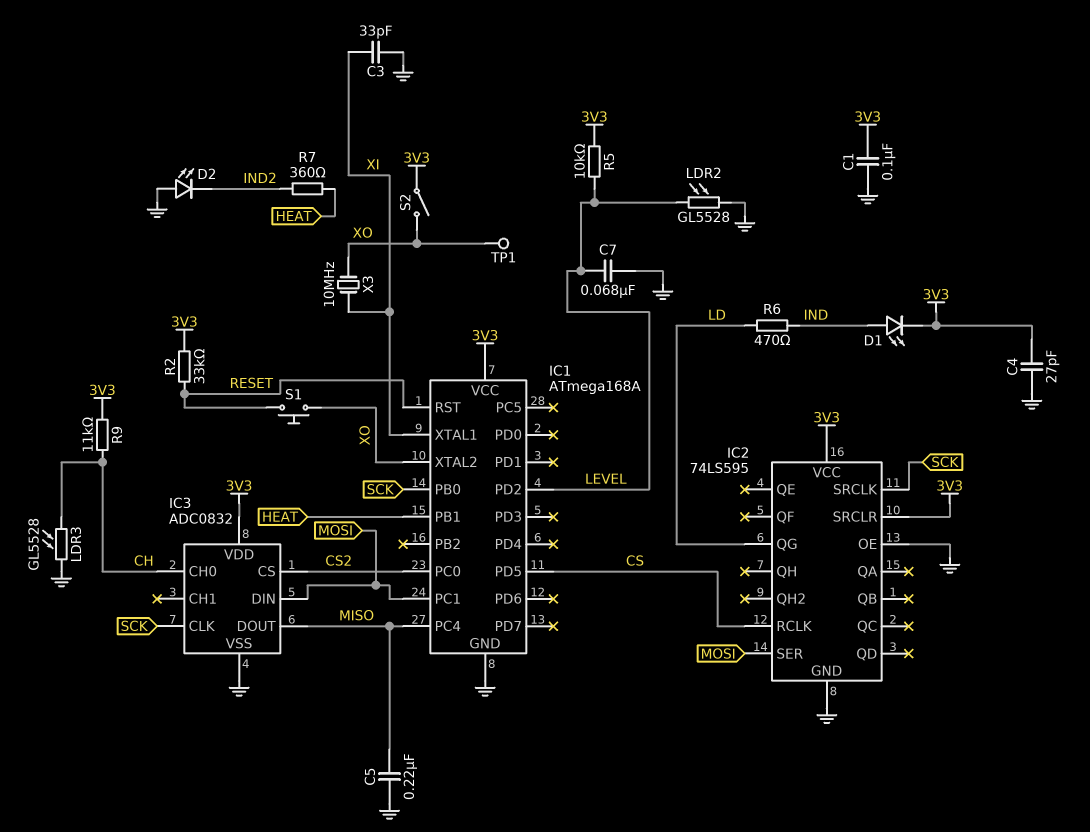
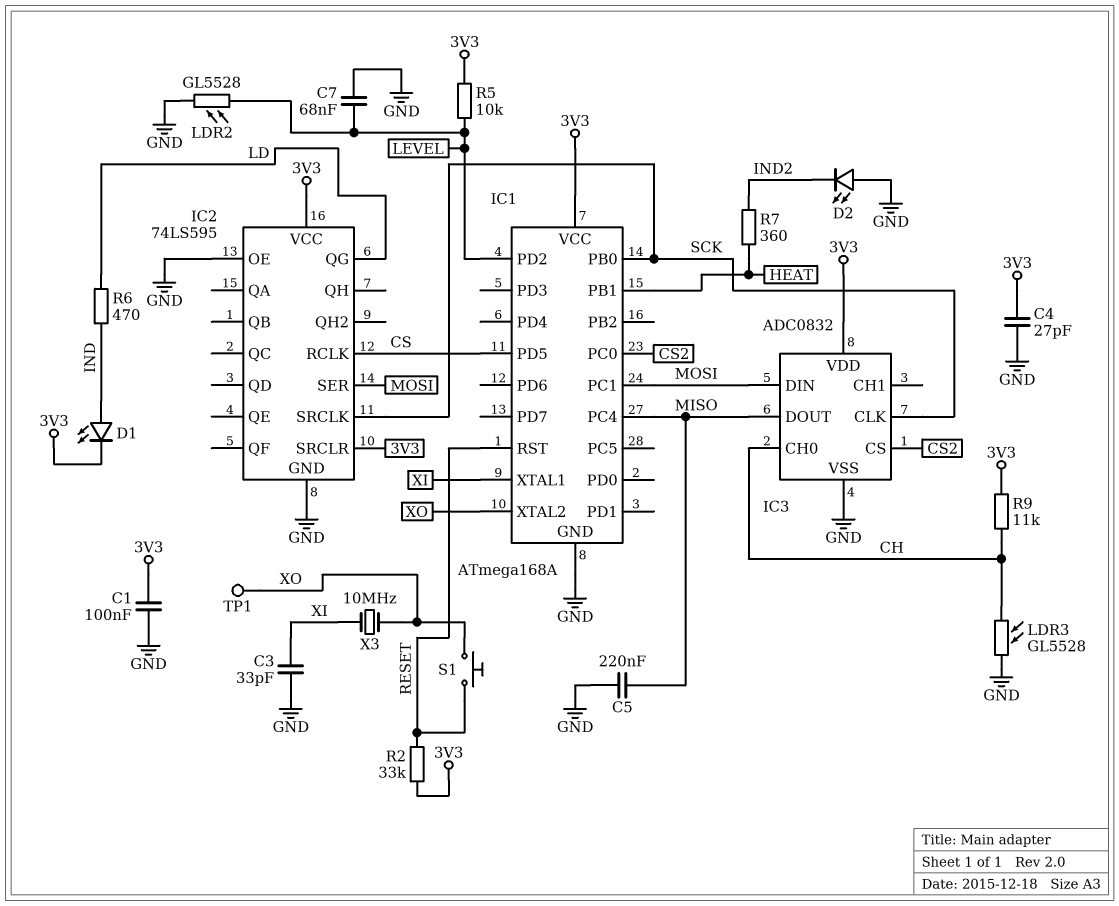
S2: switch (3V3, XO) -> none

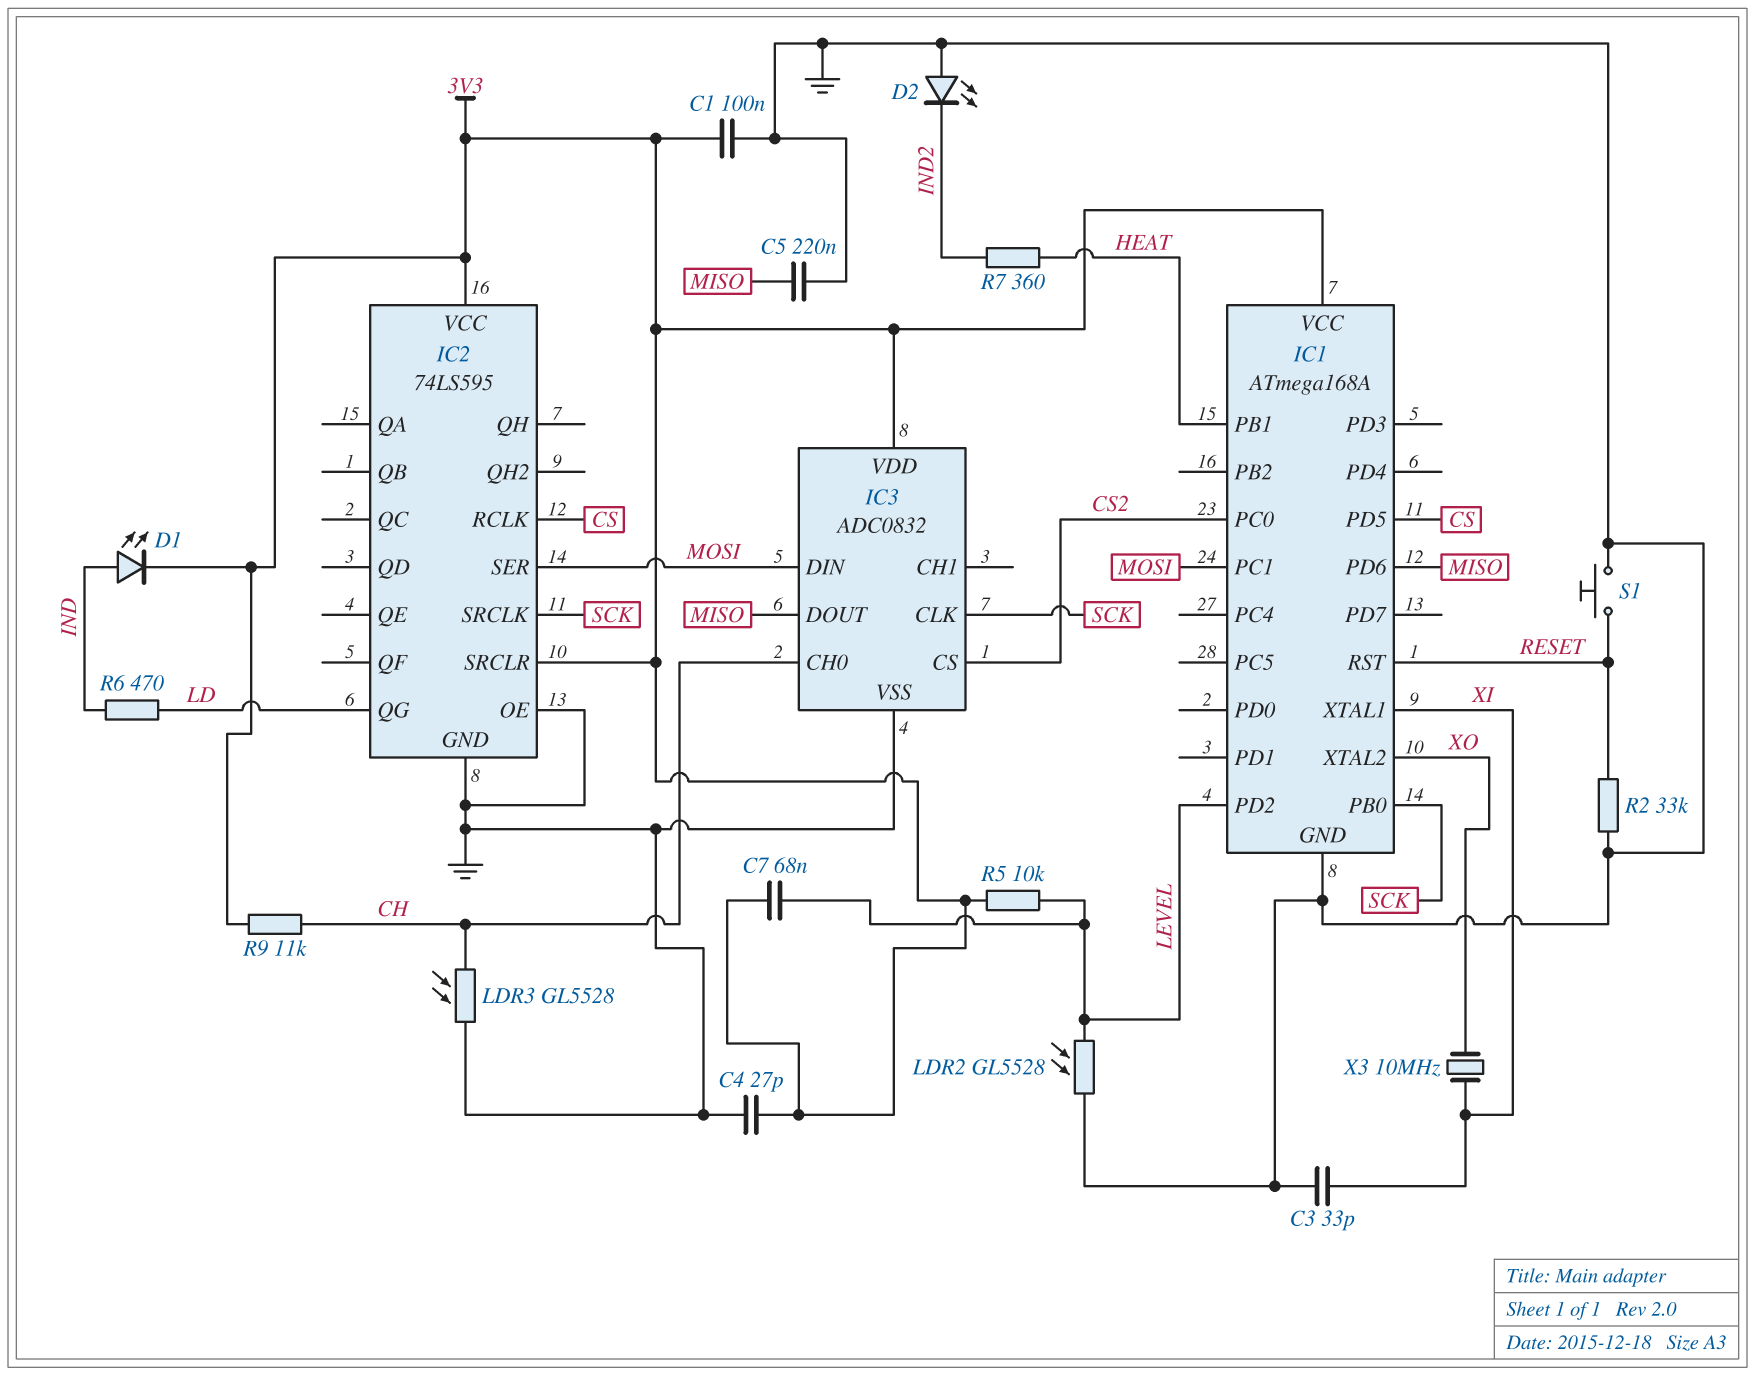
C7: 68nF (GND, LEVEL) -> 68nF (3V3, LEVEL)
IC1 pin PC4: MISO -> none
IC1 pin PD6: none -> MISO
R2: 33k (3V3, RESET) -> 33k (GND, RESET)
S1: button (RESET, XO) -> button (GND, RESET)
TP1: test point (XO) -> none

